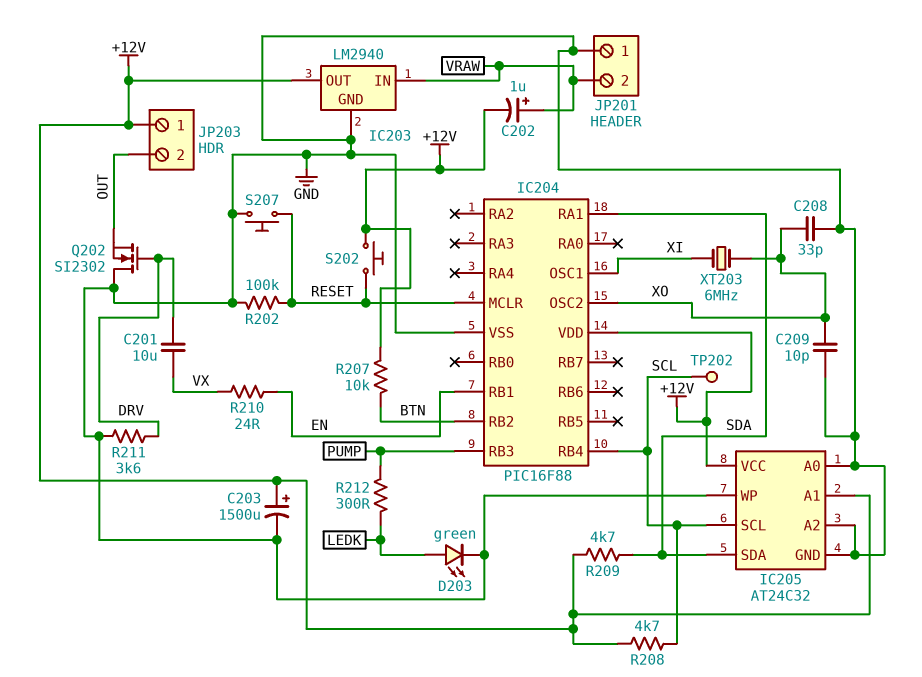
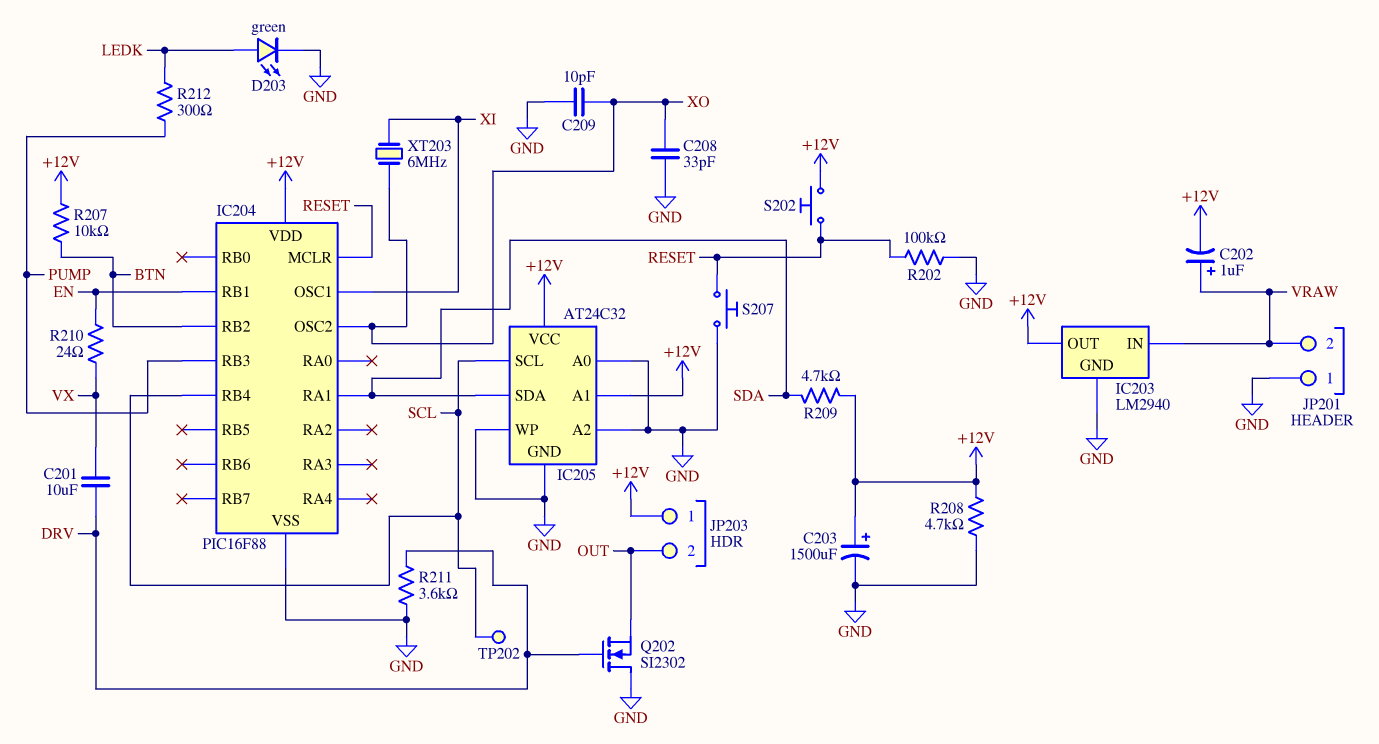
R208: 4.7k (+12V, SCL) -> 4.7k (+12V, GND)

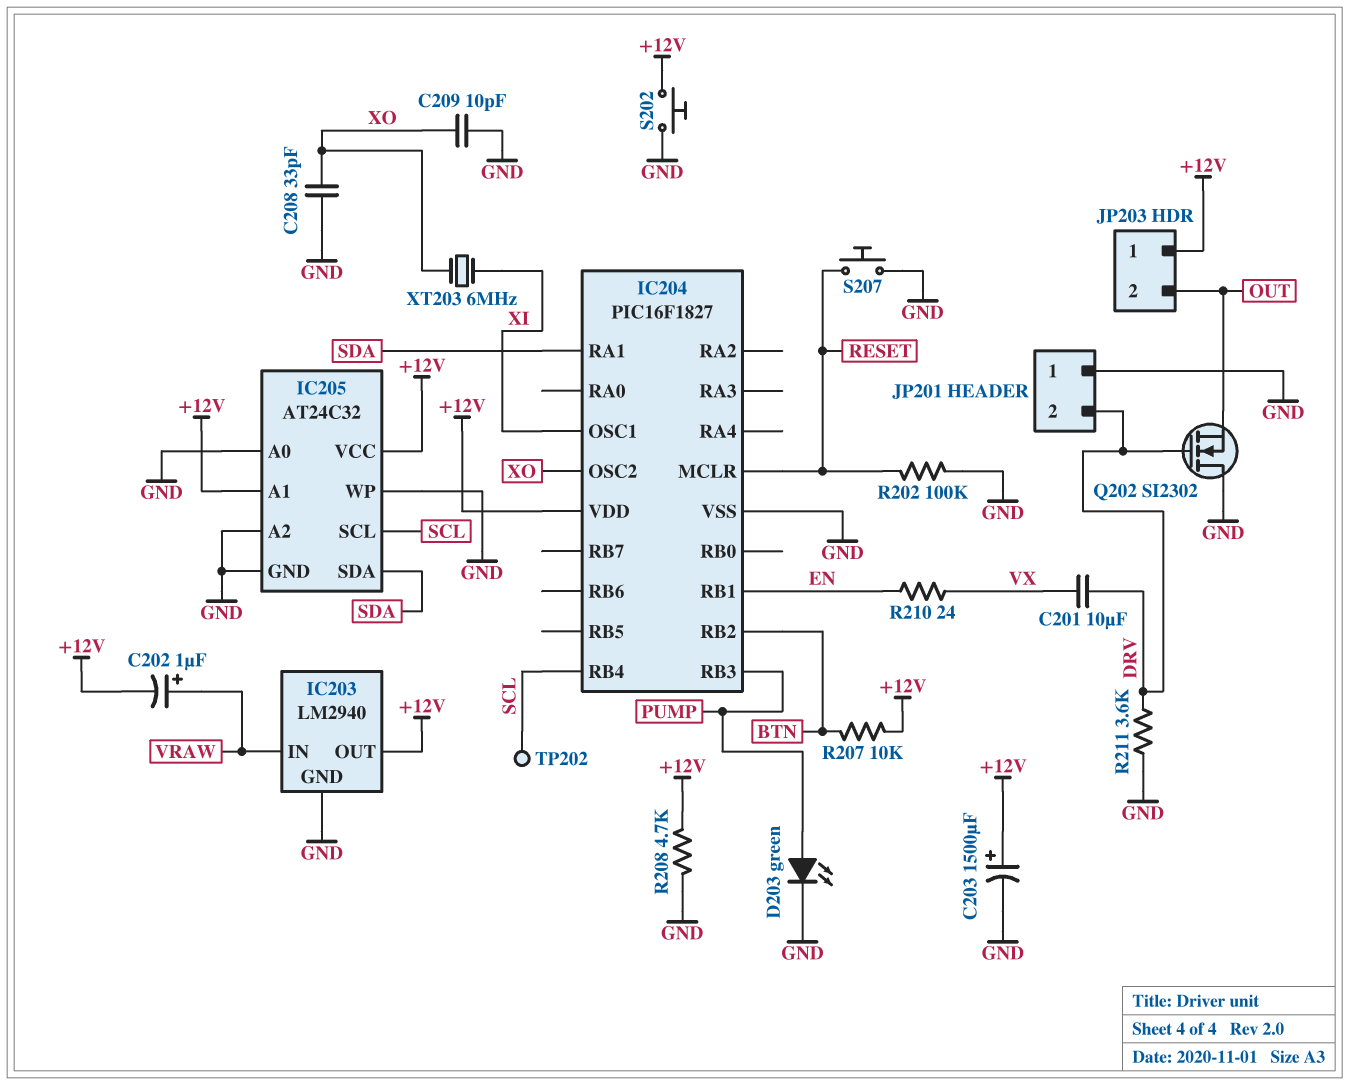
D203: LED green (A LEDK, K GND) -> LED green (A PUMP, K GND)
IC204: PIC16F88 -> PIC16F1827
JP201 pin 2: VRAW -> DRV
R209: 4.7k (+12V, SDA) -> none
R212: 300 (LEDK, PUMP) -> none
S202: button (+12V, RESET) -> button (+12V, GND)

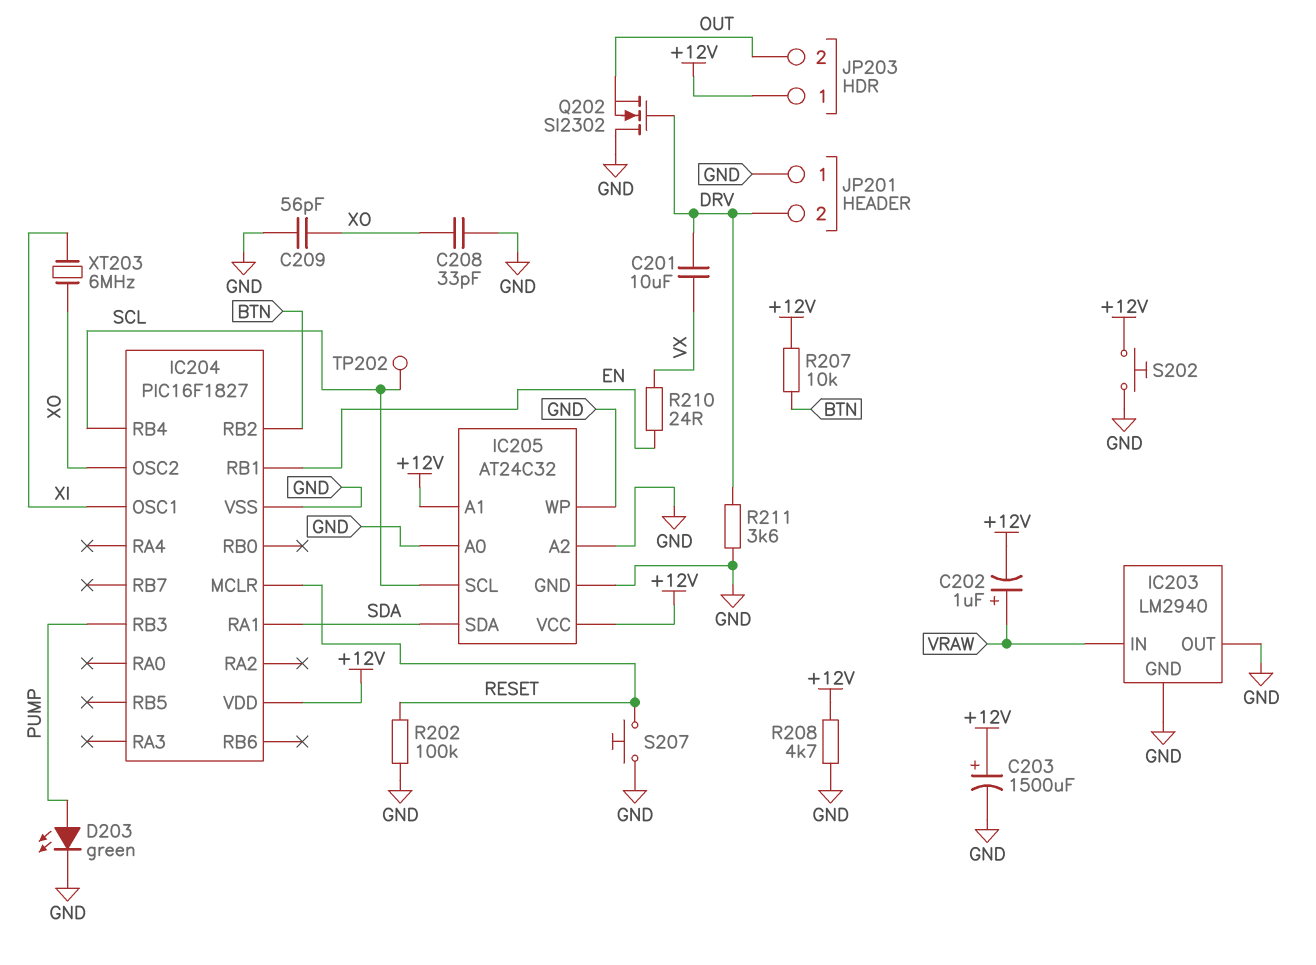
C209: 10pF (GND, XO) -> 56pF (GND, XO)
IC203 pin OUT: +12V -> GND

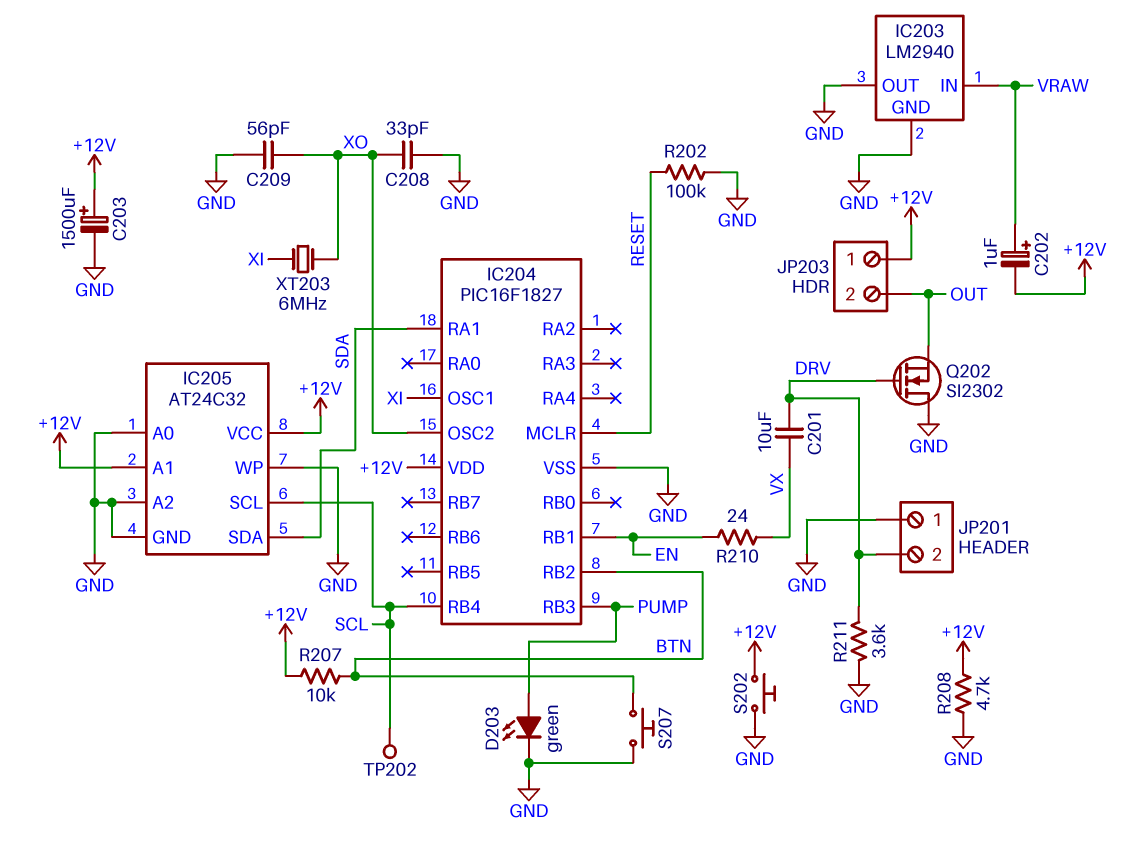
S207: button (GND, RESET) -> button (BTN, GND)

